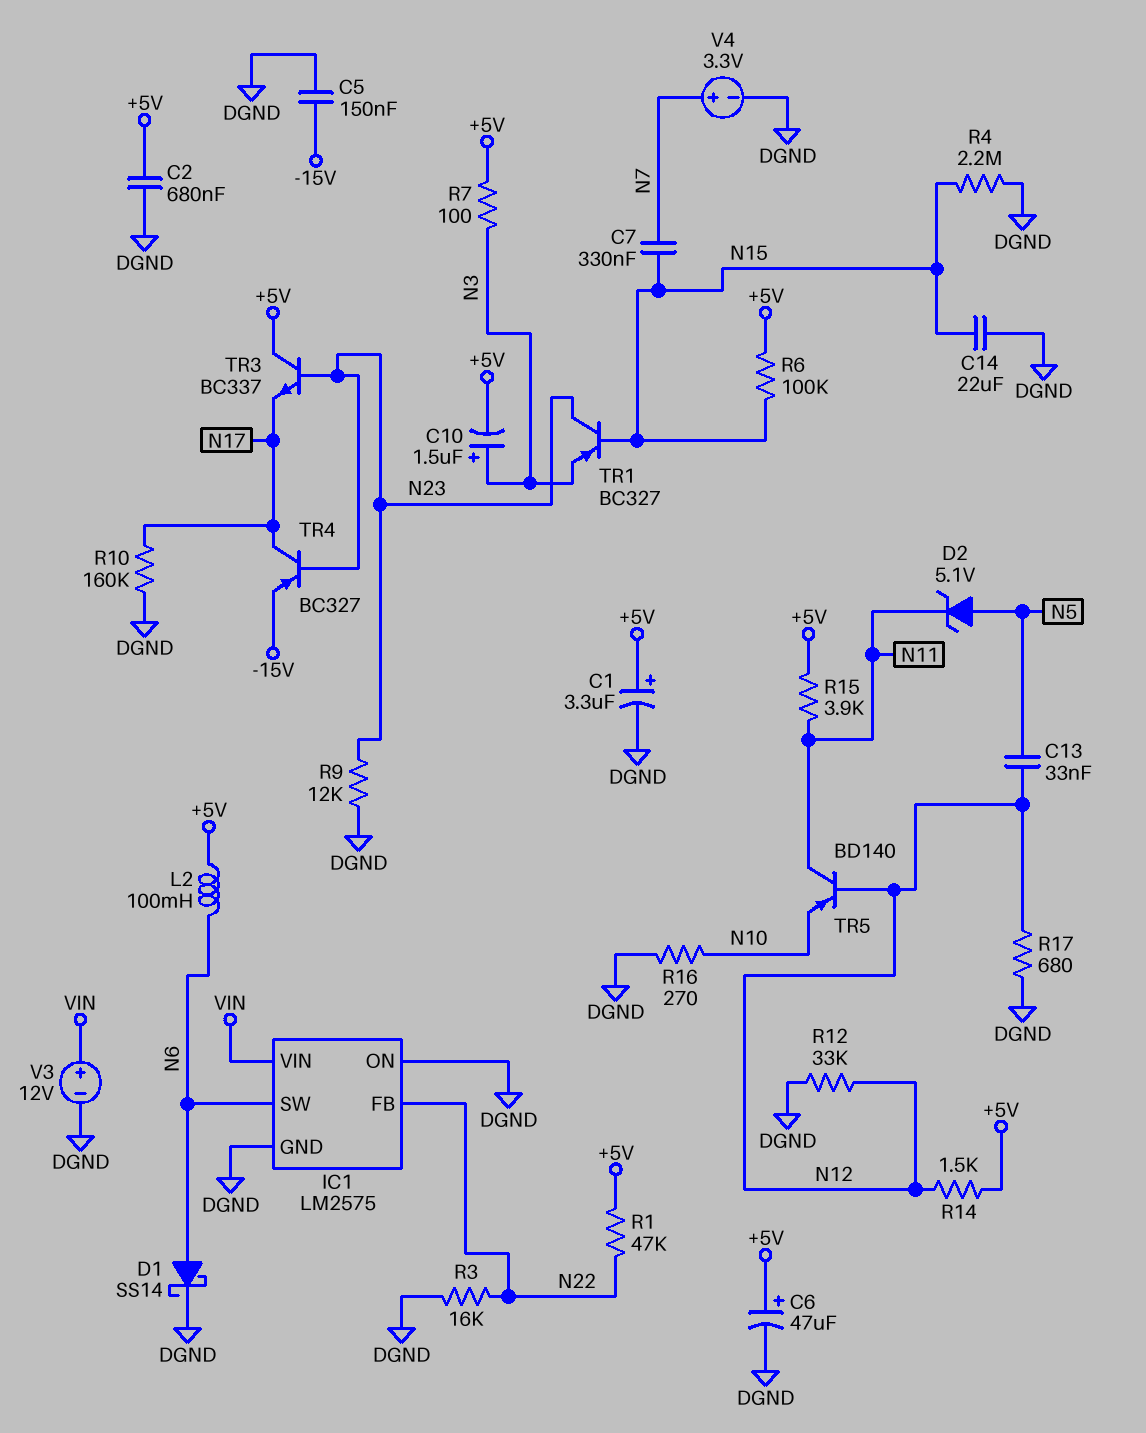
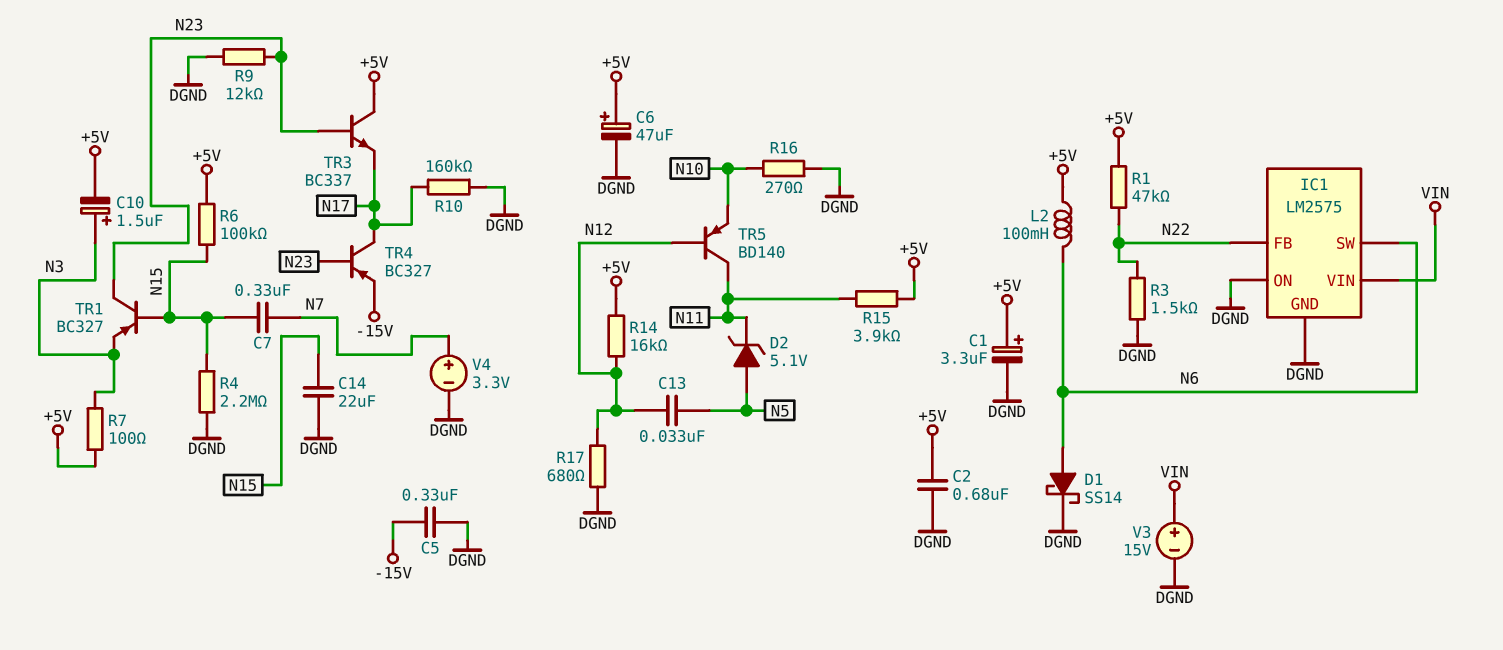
C5: 150nF (-15V, DGND) -> 330nF (-15V, DGND)
R3: 16k (DGND, N22) -> 1.5k (DGND, N22)
R12: 33k (DGND, N12) -> none
R14: 1.5k (+5V, N12) -> 16k (+5V, N12)
V3: 12V (plus VIN, minus DGND) -> 15V (plus VIN, minus DGND)

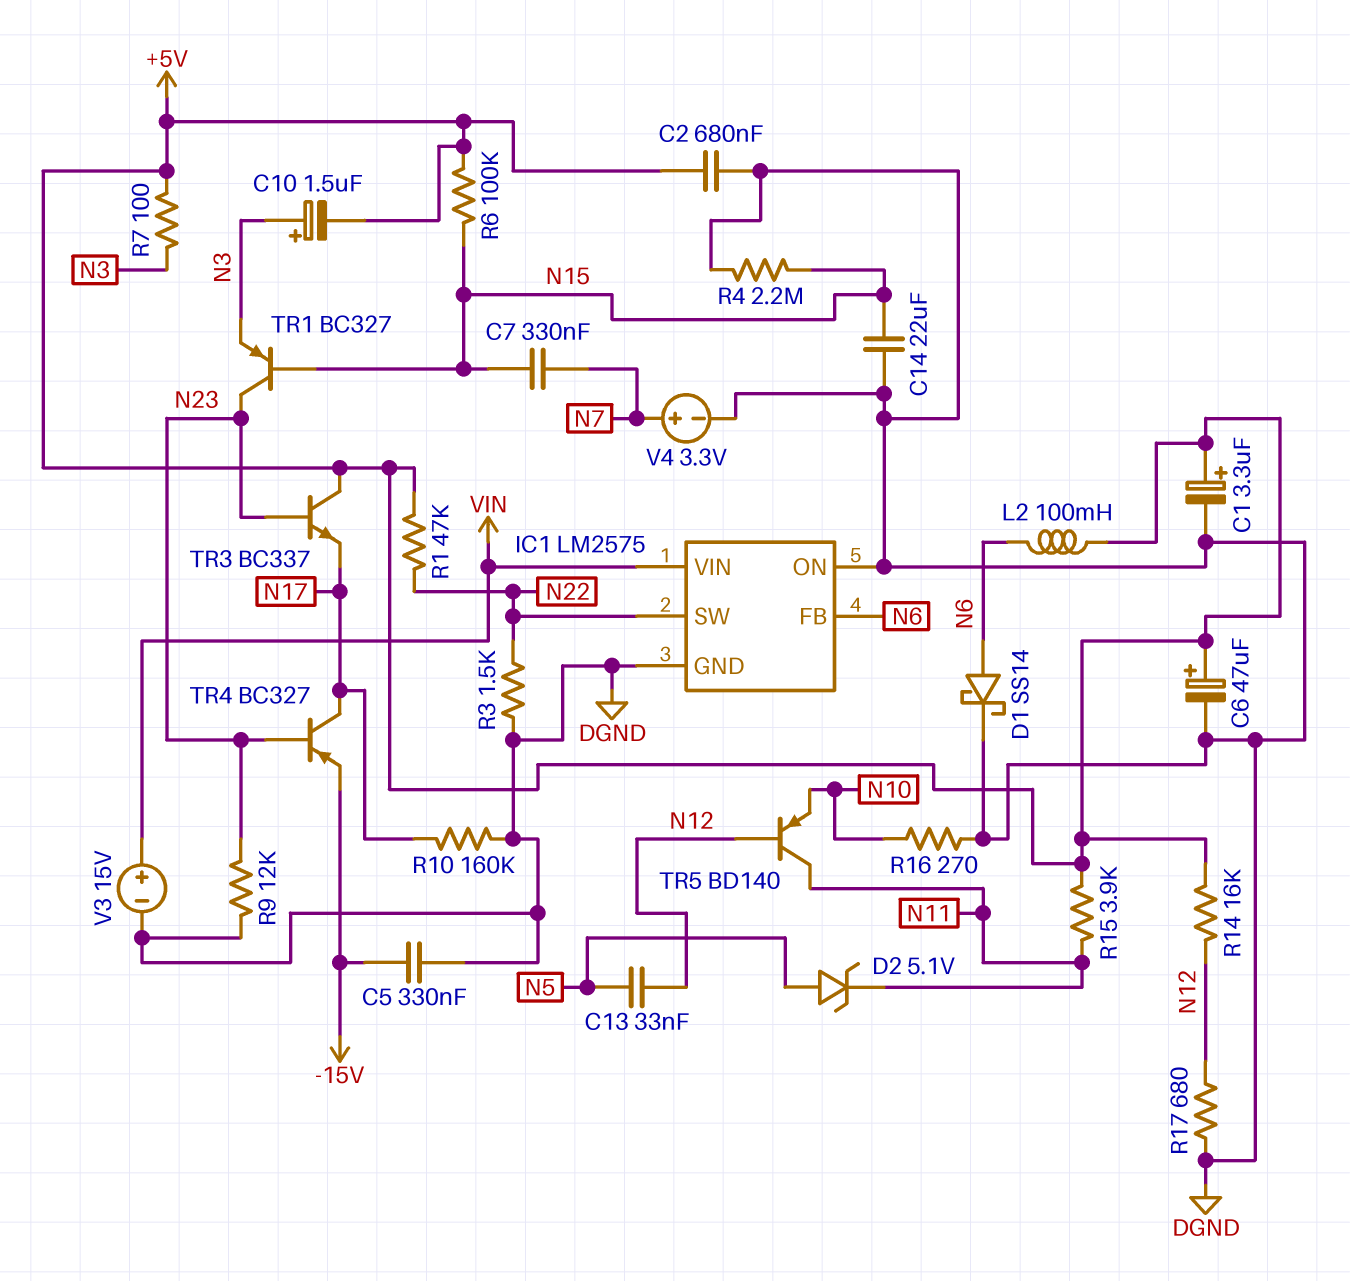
IC1 pin FB: N22 -> N6
IC1 pin SW: N6 -> N22

